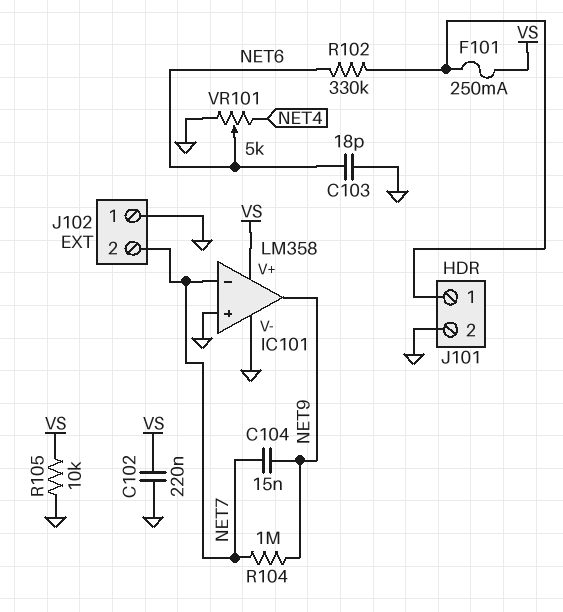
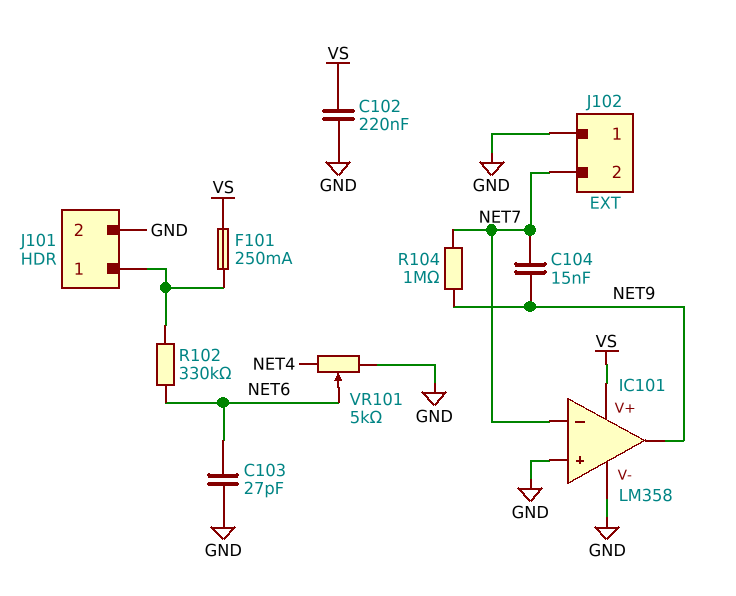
C103: 18pF (GND, NET6) -> 27pF (GND, NET6)
R105: 10k (GND, VS) -> none

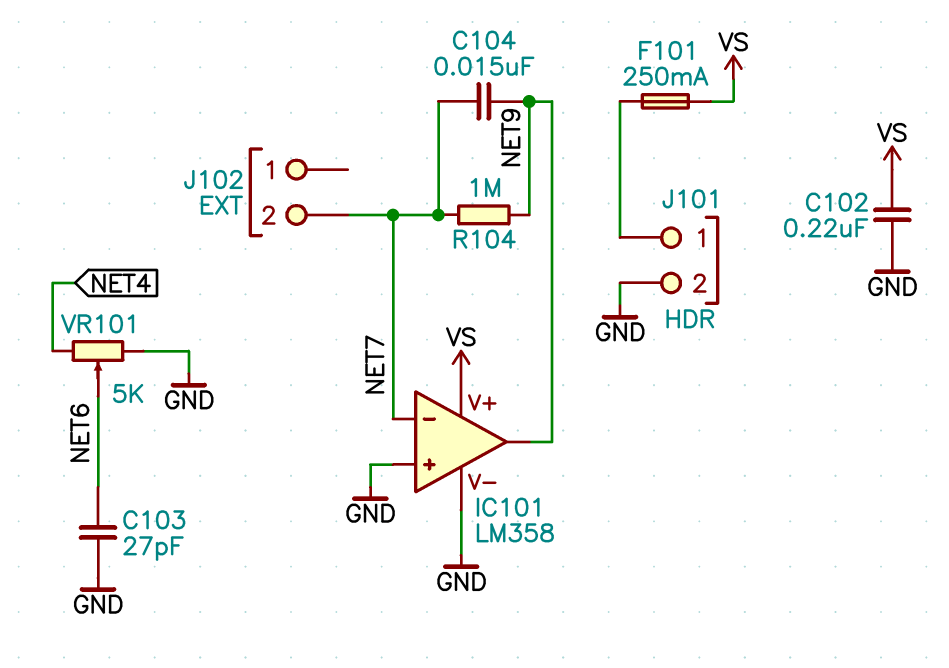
J102 pin 1: GND -> none
R102: 330k (J101/1, NET6) -> none

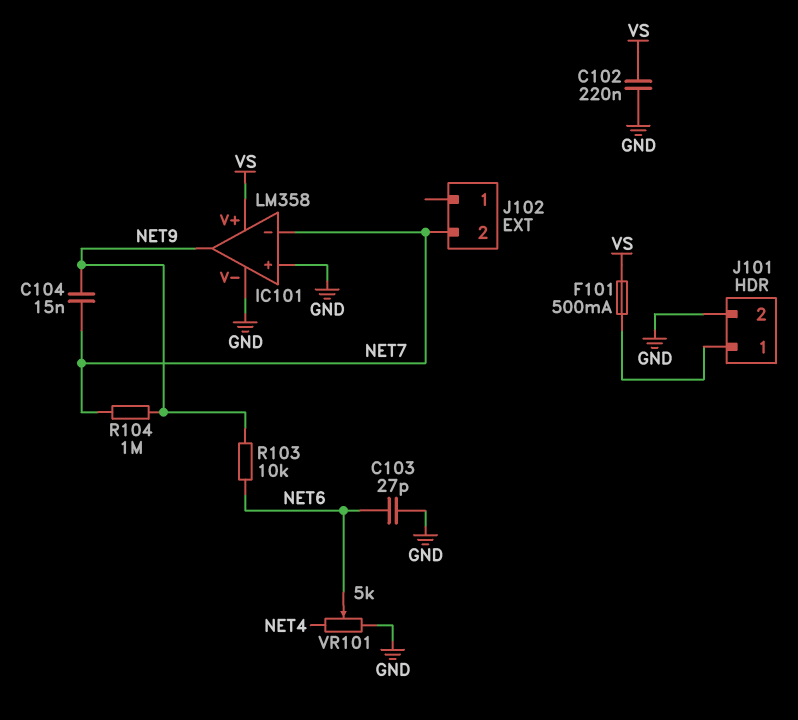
F101: 250mA (J101/1, VS) -> 500mA (J101/1, VS)
R103: none -> 10k (NET6, NET9)

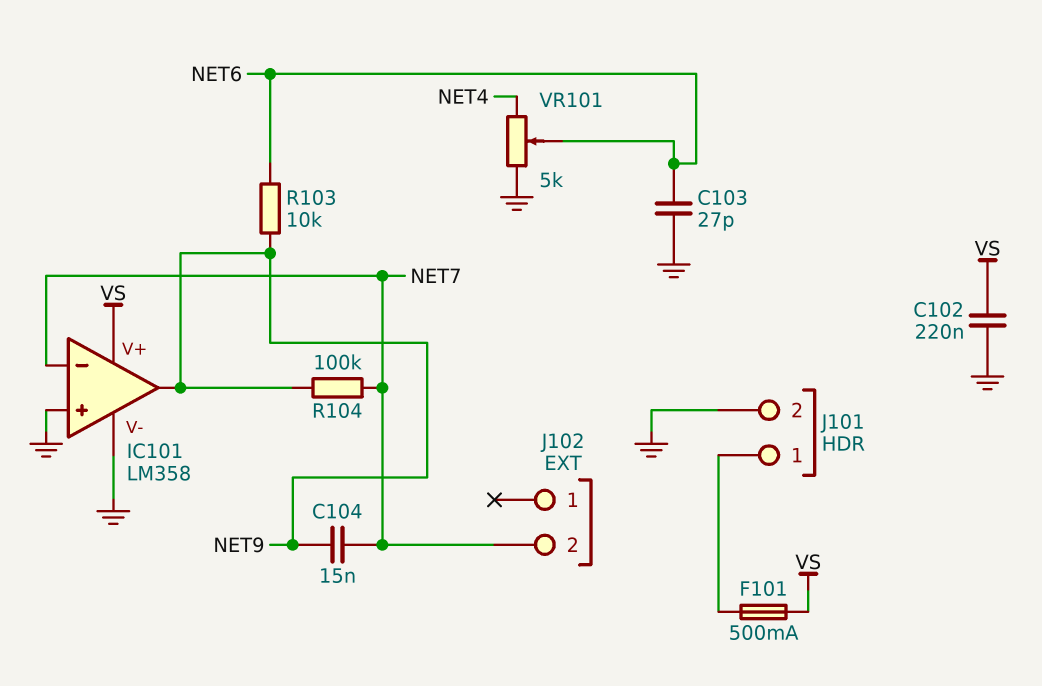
R104: 1M (NET7, NET9) -> 100k (NET7, NET9)

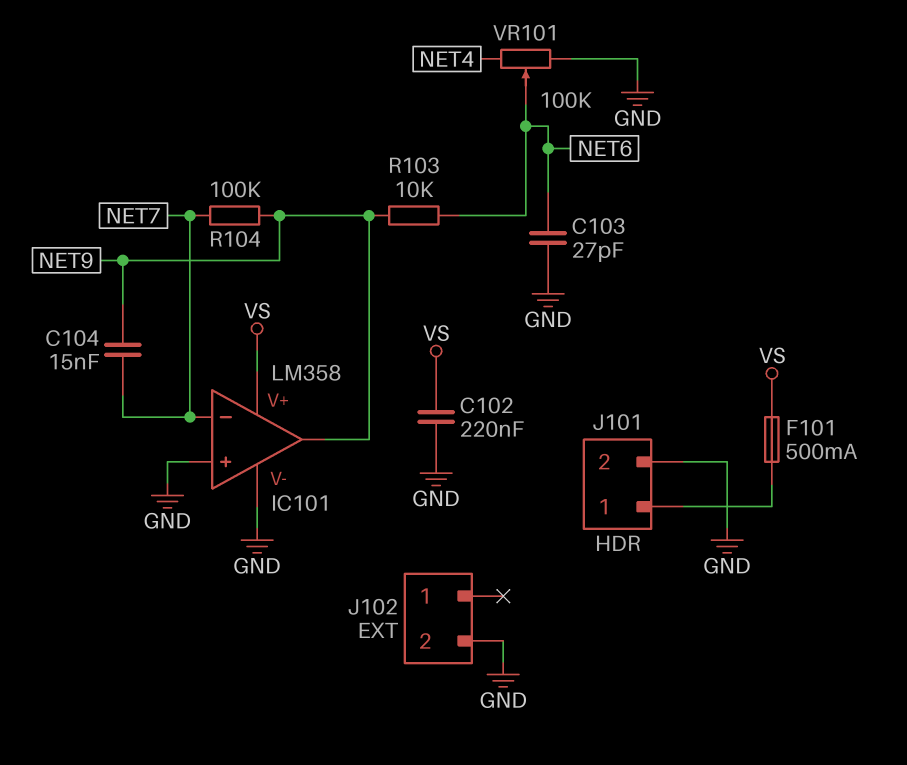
J102 pin 2: NET7 -> GND
VR101: 5k (GND, NET4, wiper NET6) -> 100k (GND, NET4, wiper NET6)

